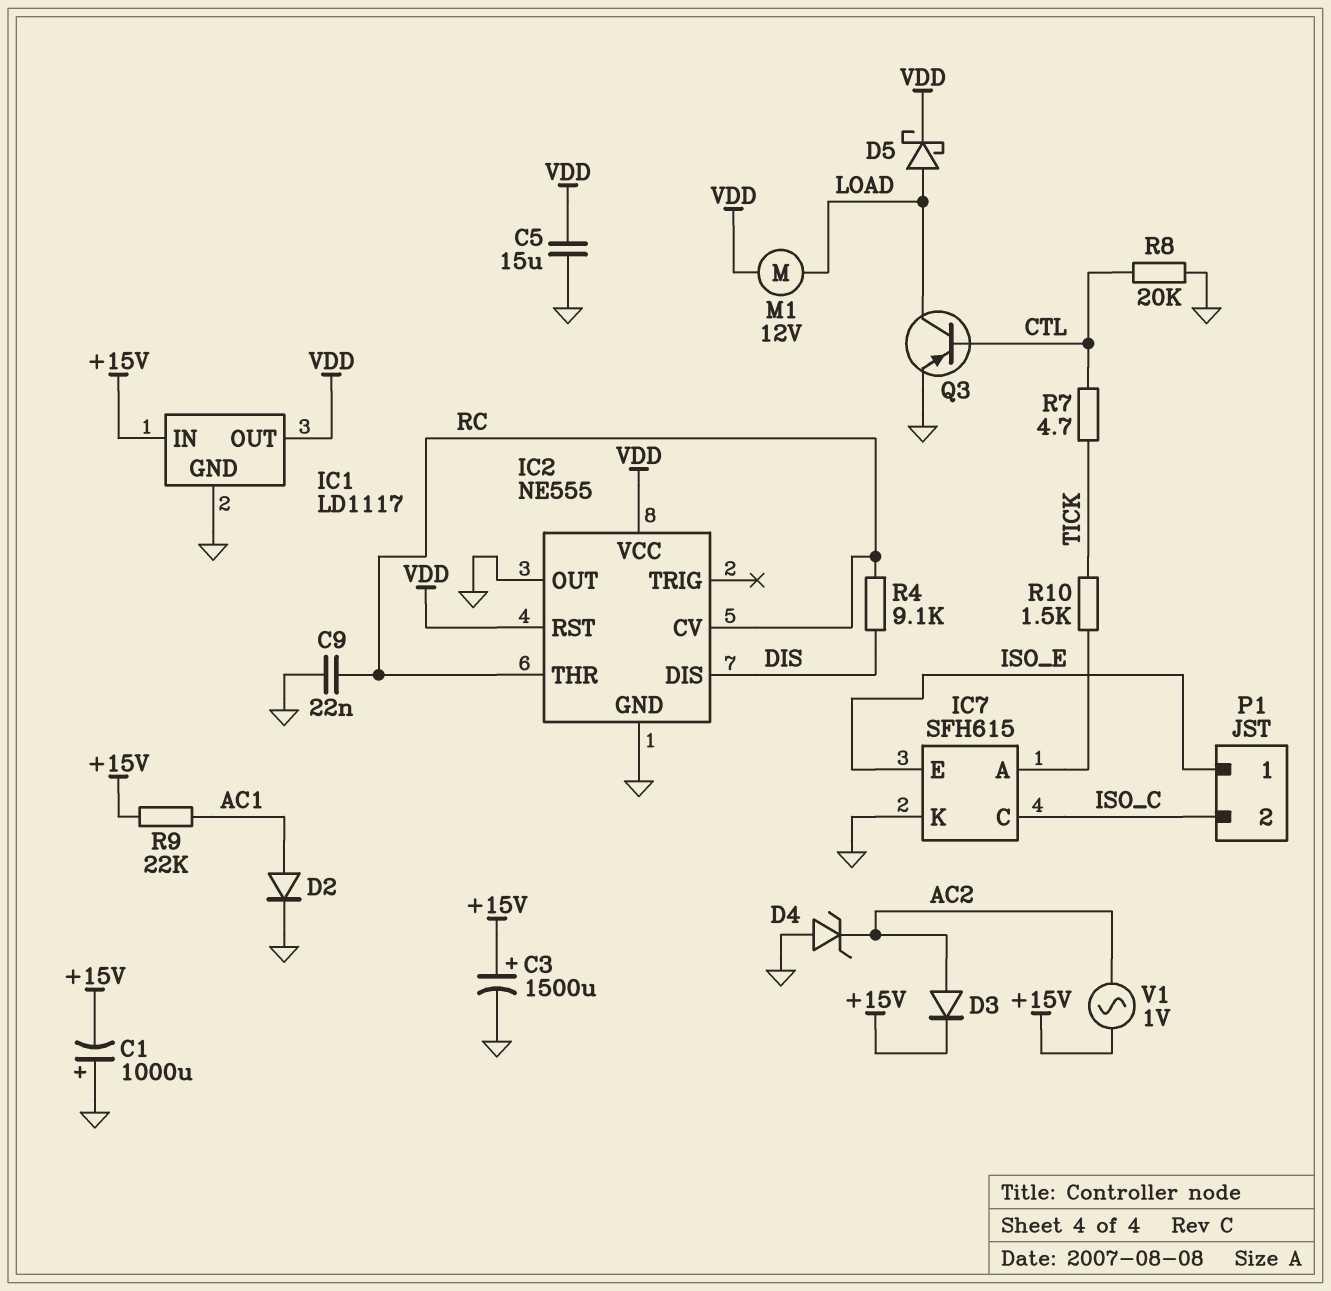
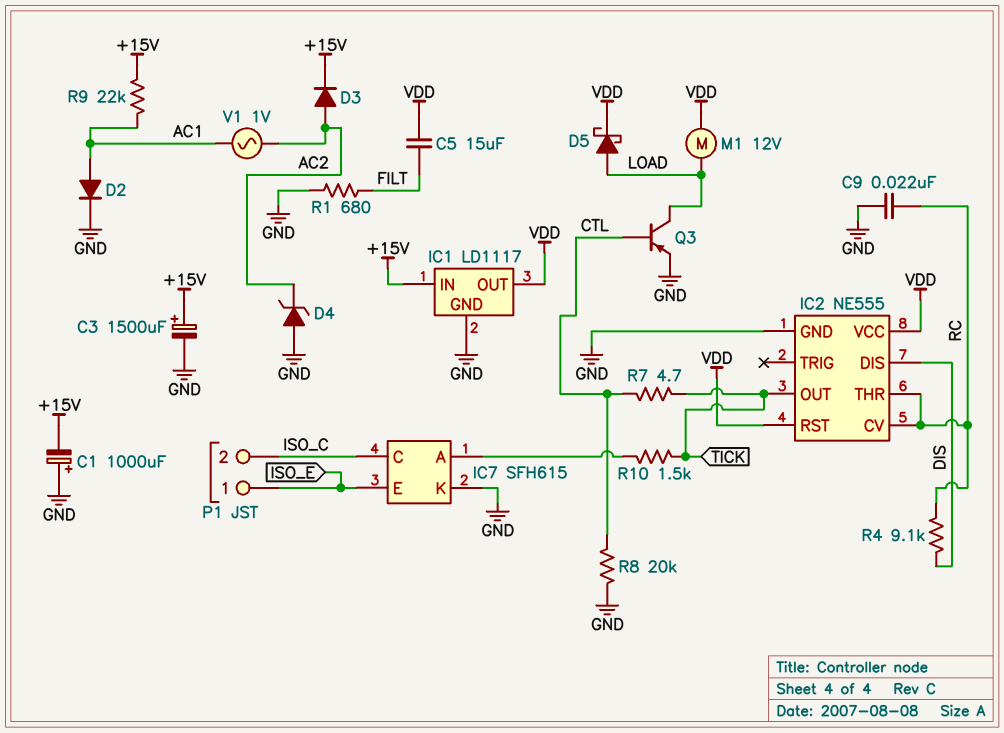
C5: 15uF (GND, VDD) -> 15uF (FILT, VDD)
IC2 pin OUT: GND -> TICK
R1: none -> 680 (FILT, GND)
V1: AC 1V (+15V, AC2) -> AC 1V (AC1, AC2)

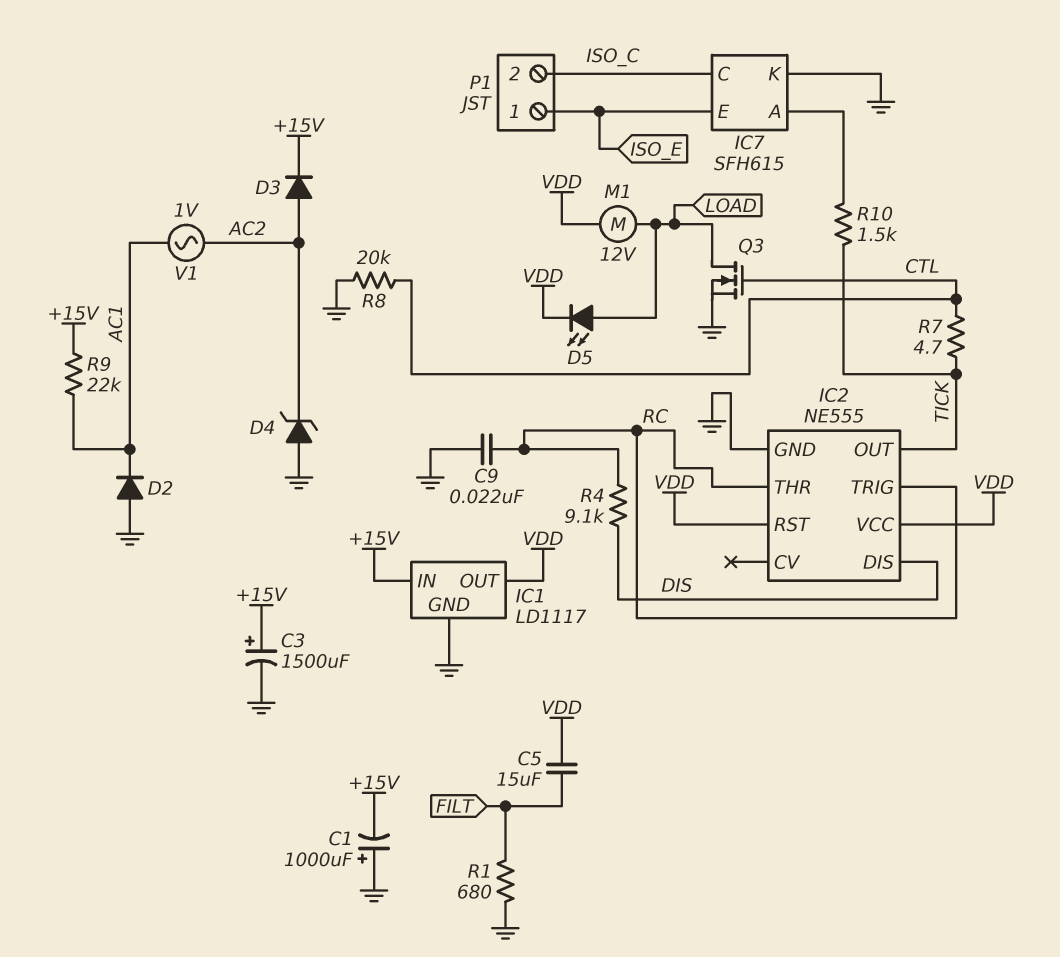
D2: diode (A AC1, K GND) -> diode (A GND, K AC1)
D5: schottky (A LOAD, K VDD) -> LED (A LOAD, K VDD)
IC2 pin CV: RC -> none
IC2 pin TRIG: none -> RC
Q3: PNP (B CTL, C LOAD, E GND) -> NMOS (G CTL, D LOAD, S GND)

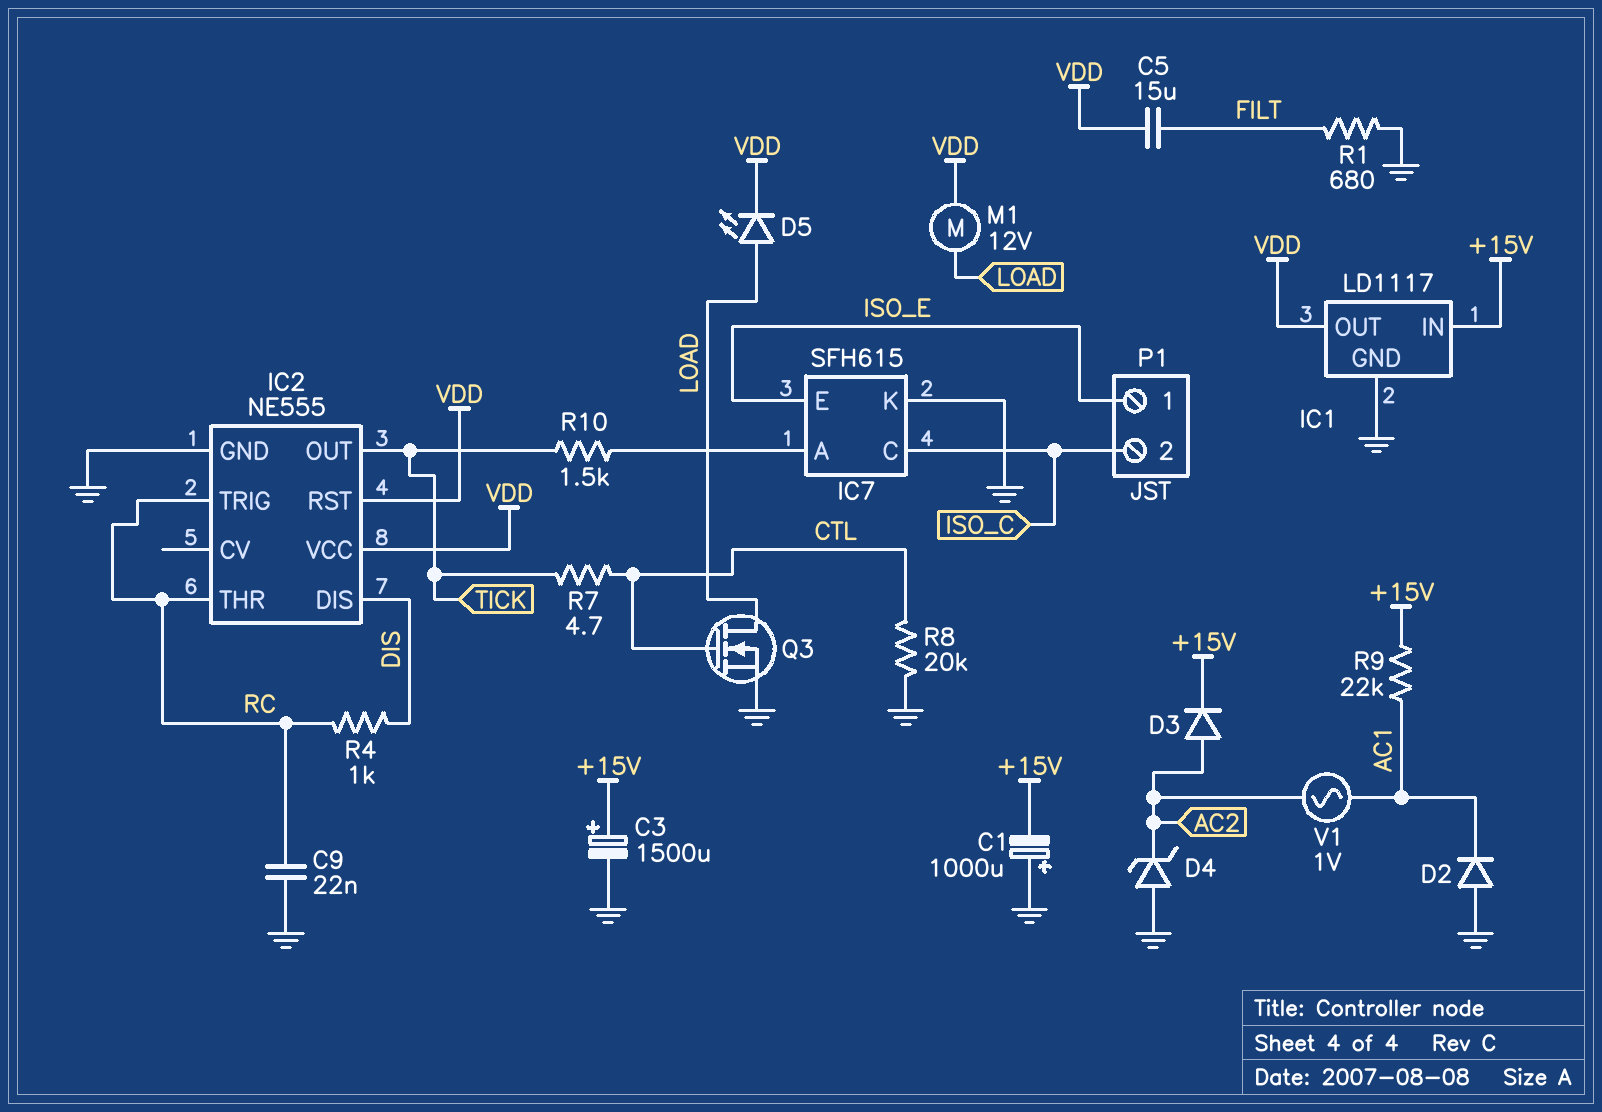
R4: 9.1k (DIS, RC) -> 1k (DIS, RC)

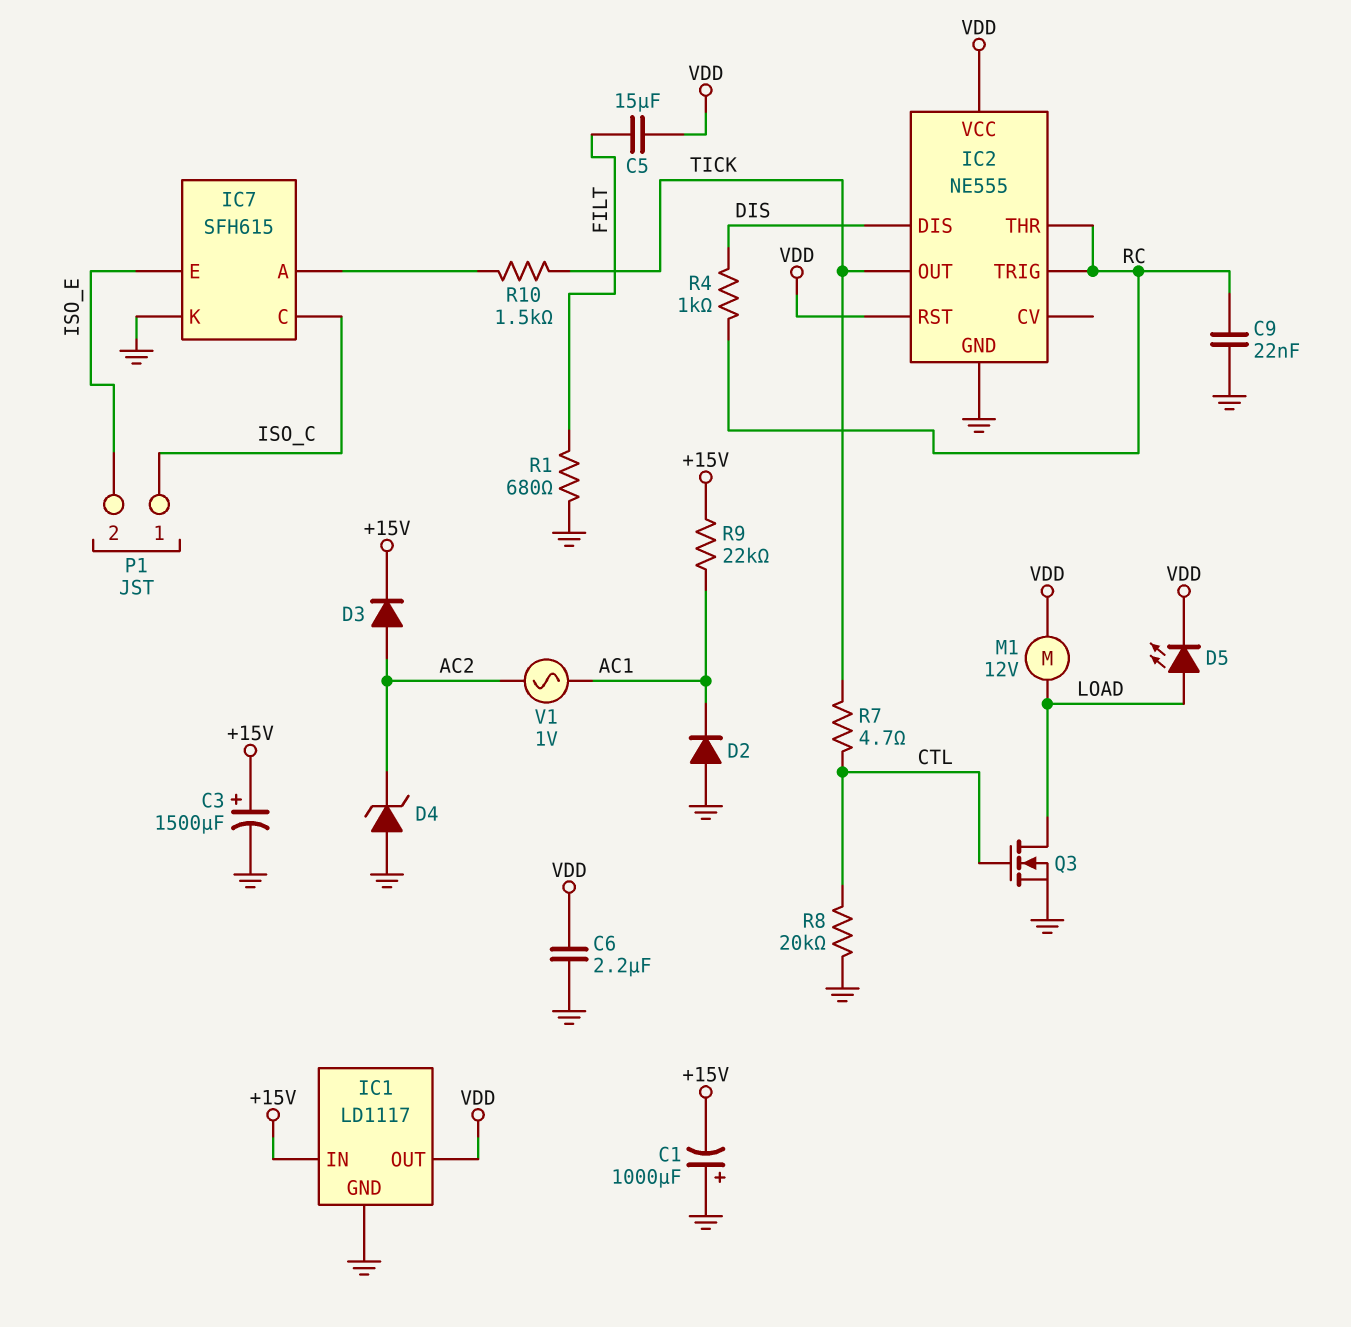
C6: none -> 2.2uF (GND, VDD)
P1 pin 1: ISO_E -> ISO_C
P1 pin 2: ISO_C -> ISO_E

